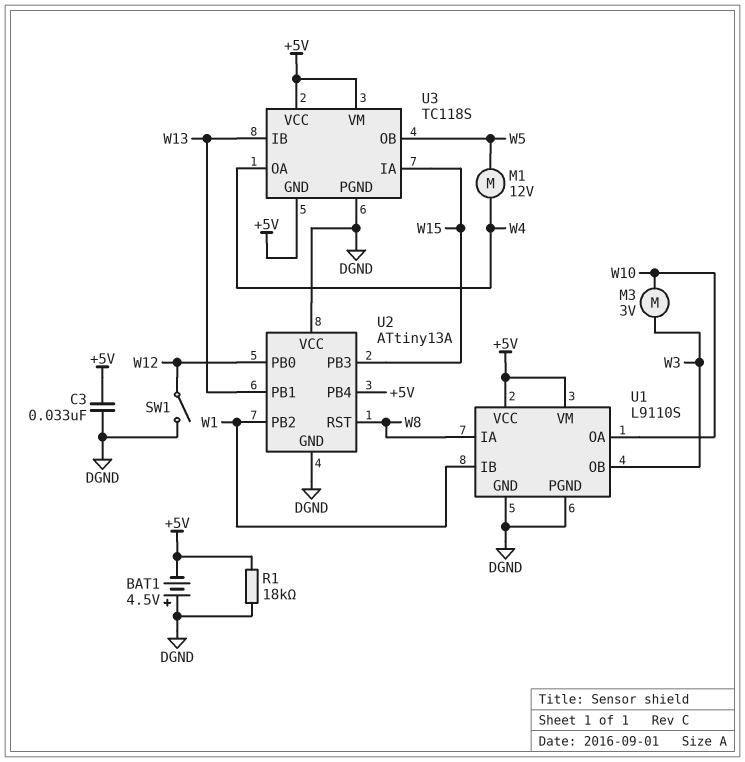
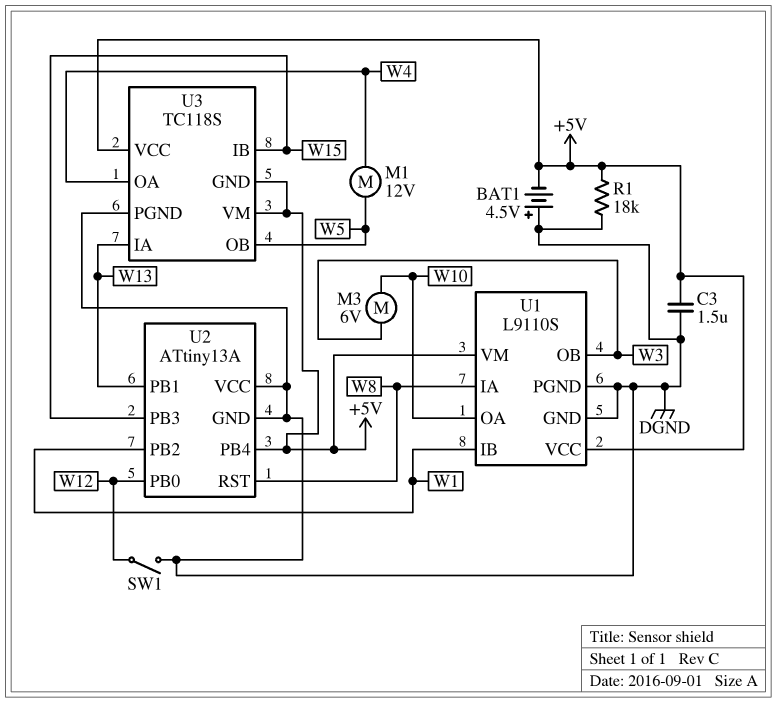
C3: 33nF (+5V, DGND) -> 1.5uF (+5V, DGND)
M3: motor 3V (W3, W10) -> motor 6V (W3, W10)
U3 pin IA: W15 -> W13
U3 pin IB: W13 -> W15

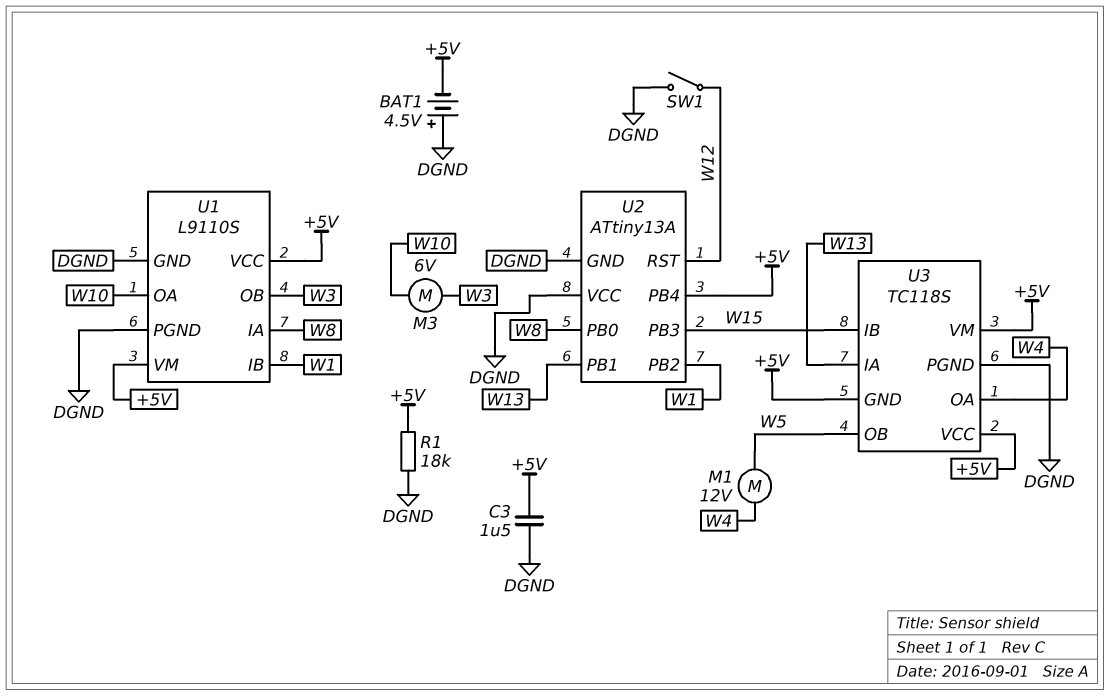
U2 pin PB0: W12 -> W8
U2 pin RST: W8 -> W12

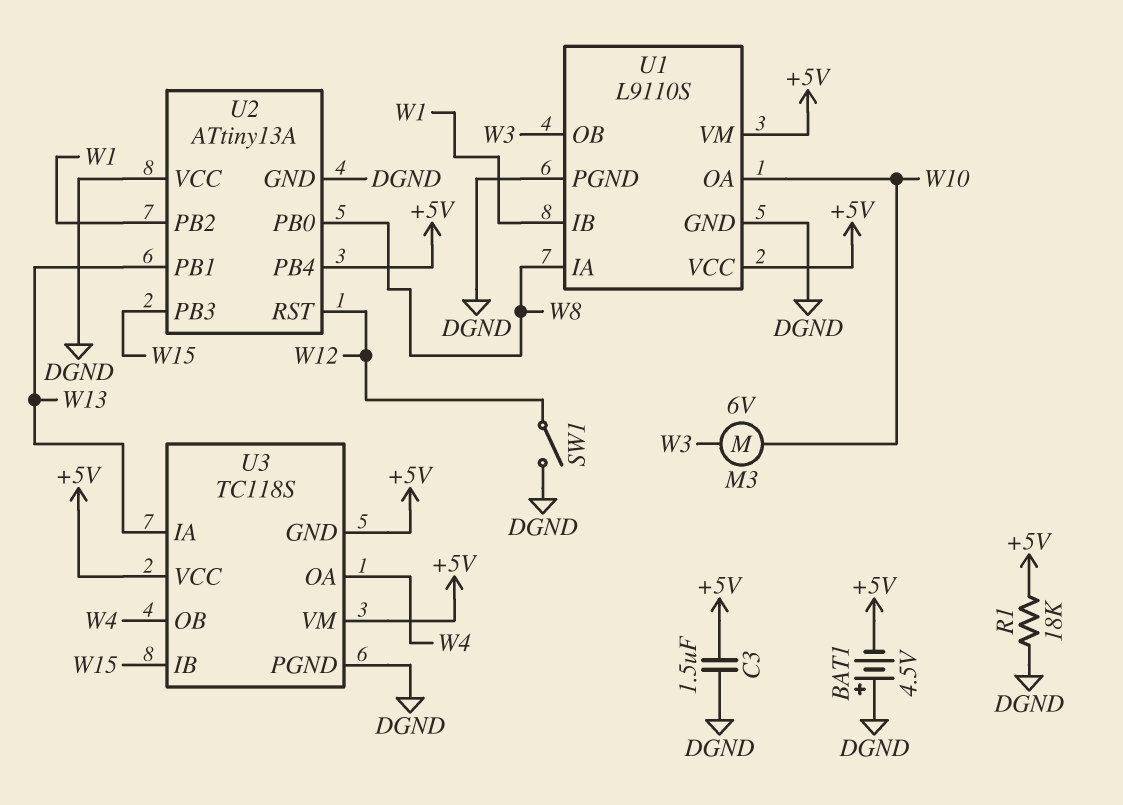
M1: motor 12V (W4, W5) -> none
U3 pin OB: W5 -> W4

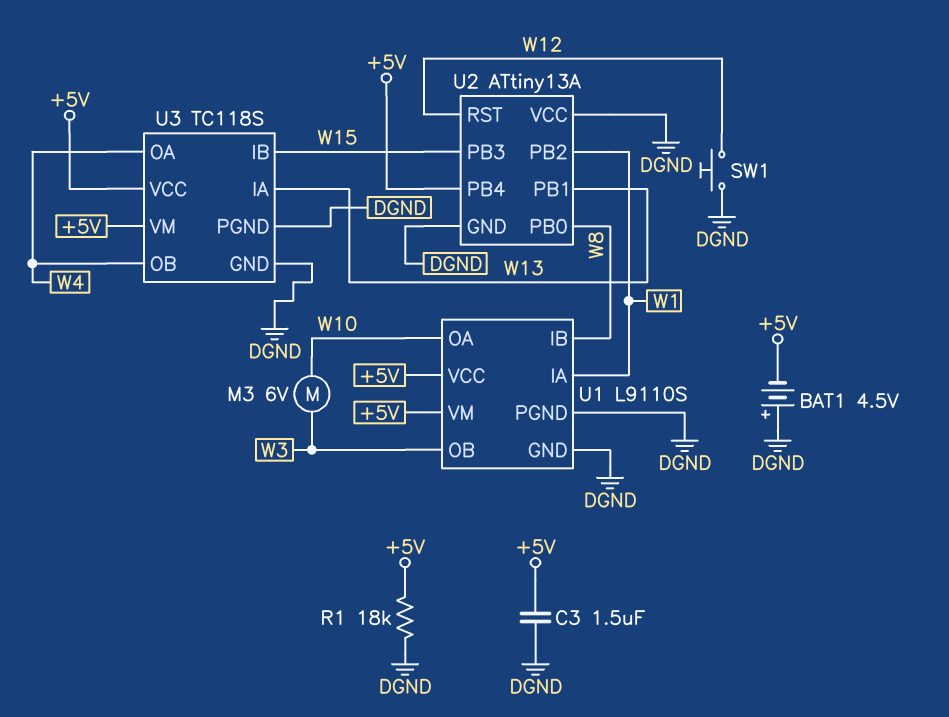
SW1: switch (DGND, W12) -> button (DGND, W12)
U1 pin IA: W8 -> W1
U1 pin IB: W1 -> W8
U3 pin GND: +5V -> DGND

